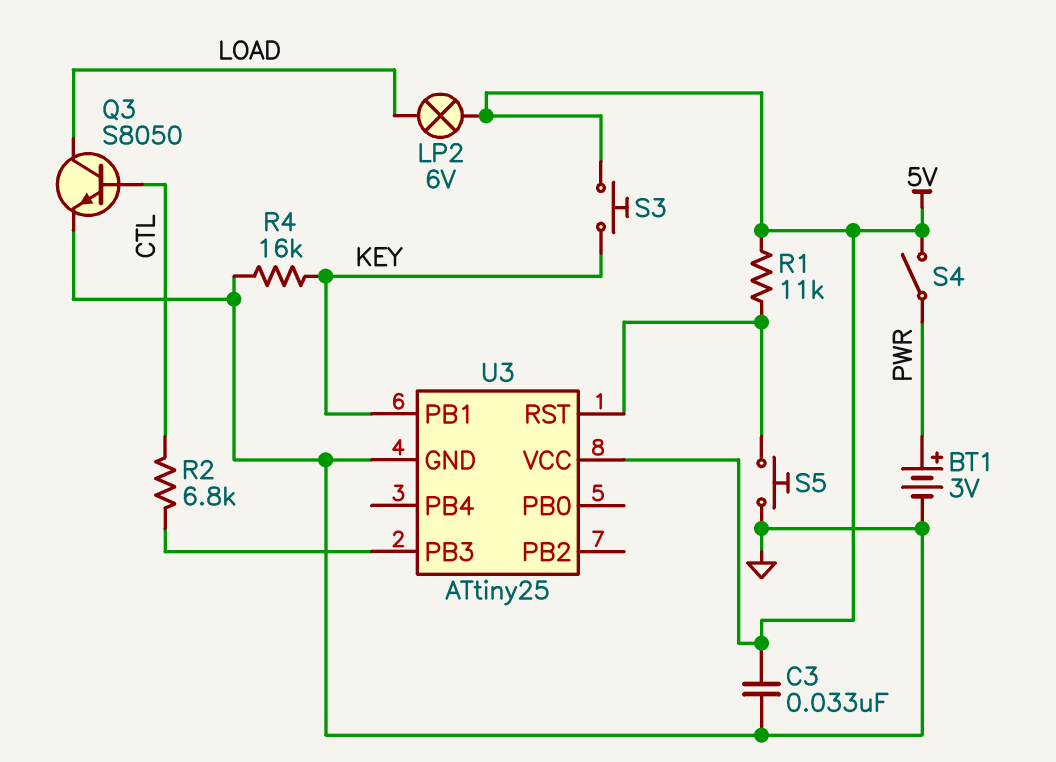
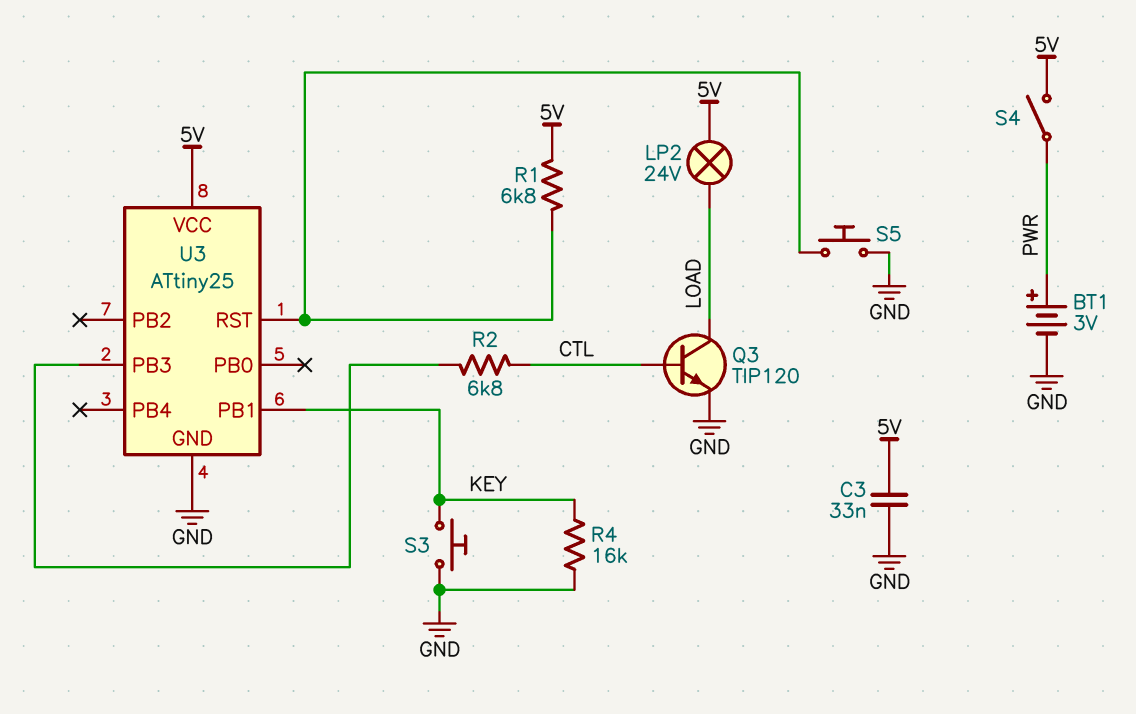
LP2: lamp 6V (5V, LOAD) -> lamp 24V (5V, LOAD)
Q3: NPN S8050 (B CTL, C LOAD, E GND) -> NPN TIP120 (B CTL, C LOAD, E GND)
R1: 11k (5V, U3/RST) -> 6.8k (5V, U3/RST)
S3: button (5V, KEY) -> button (GND, KEY)

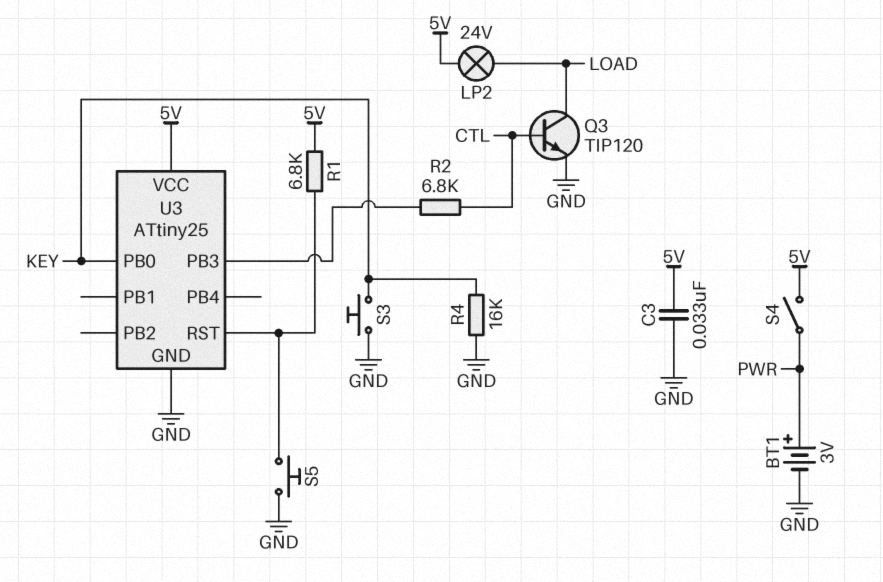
U3 pin PB0: none -> KEY
U3 pin PB1: KEY -> none

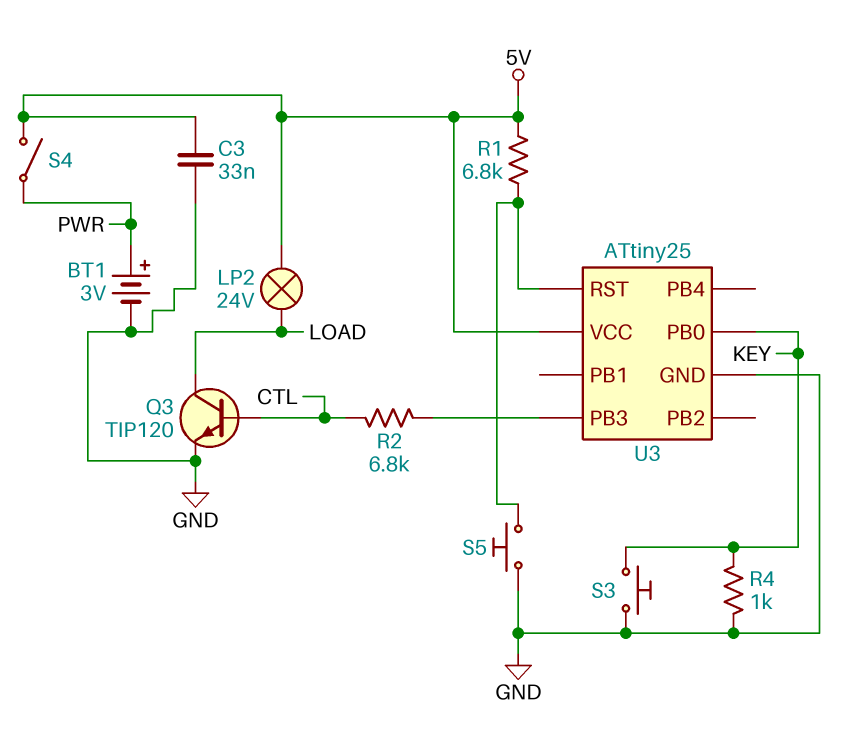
R4: 16k (GND, KEY) -> 1k (GND, KEY)

